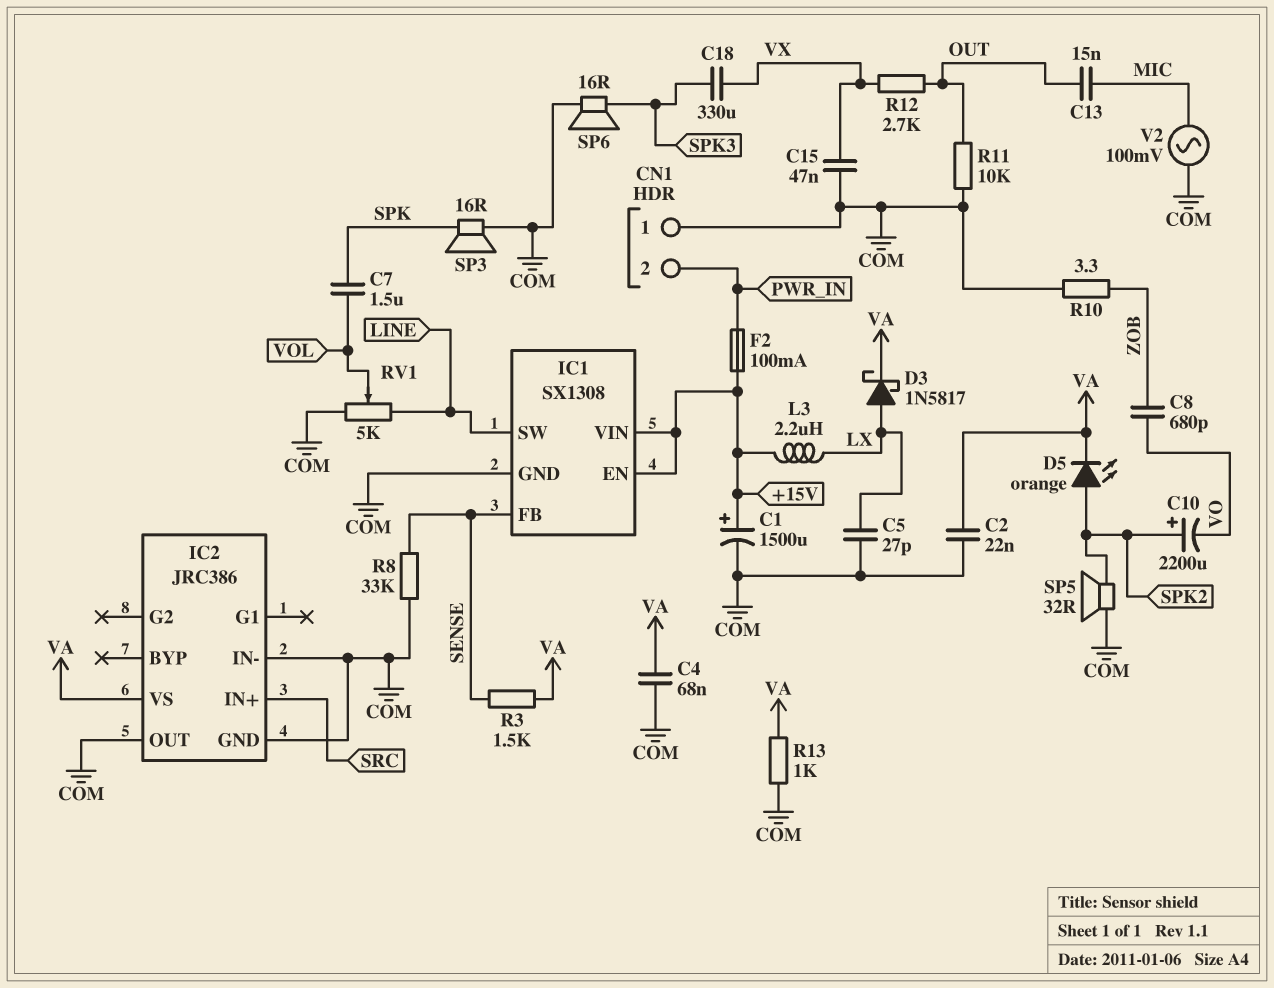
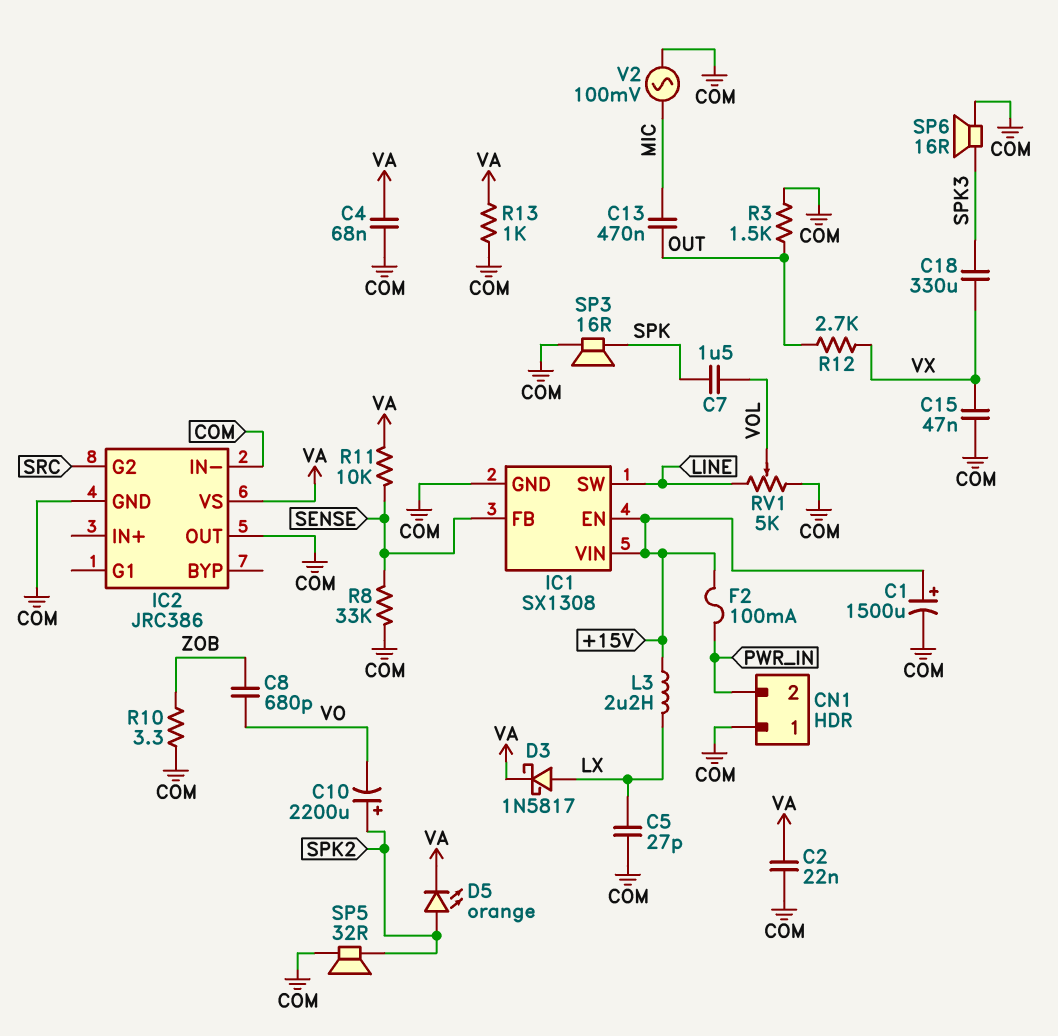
C13: 15nF (MIC, OUT) -> 470nF (MIC, OUT)
IC2 pin G2: none -> SRC
IC2 pin IN+: SRC -> none
R3: 1.5k (SENSE, VA) -> 1.5k (COM, OUT)
R11: 10k (COM, OUT) -> 10k (SENSE, VA)

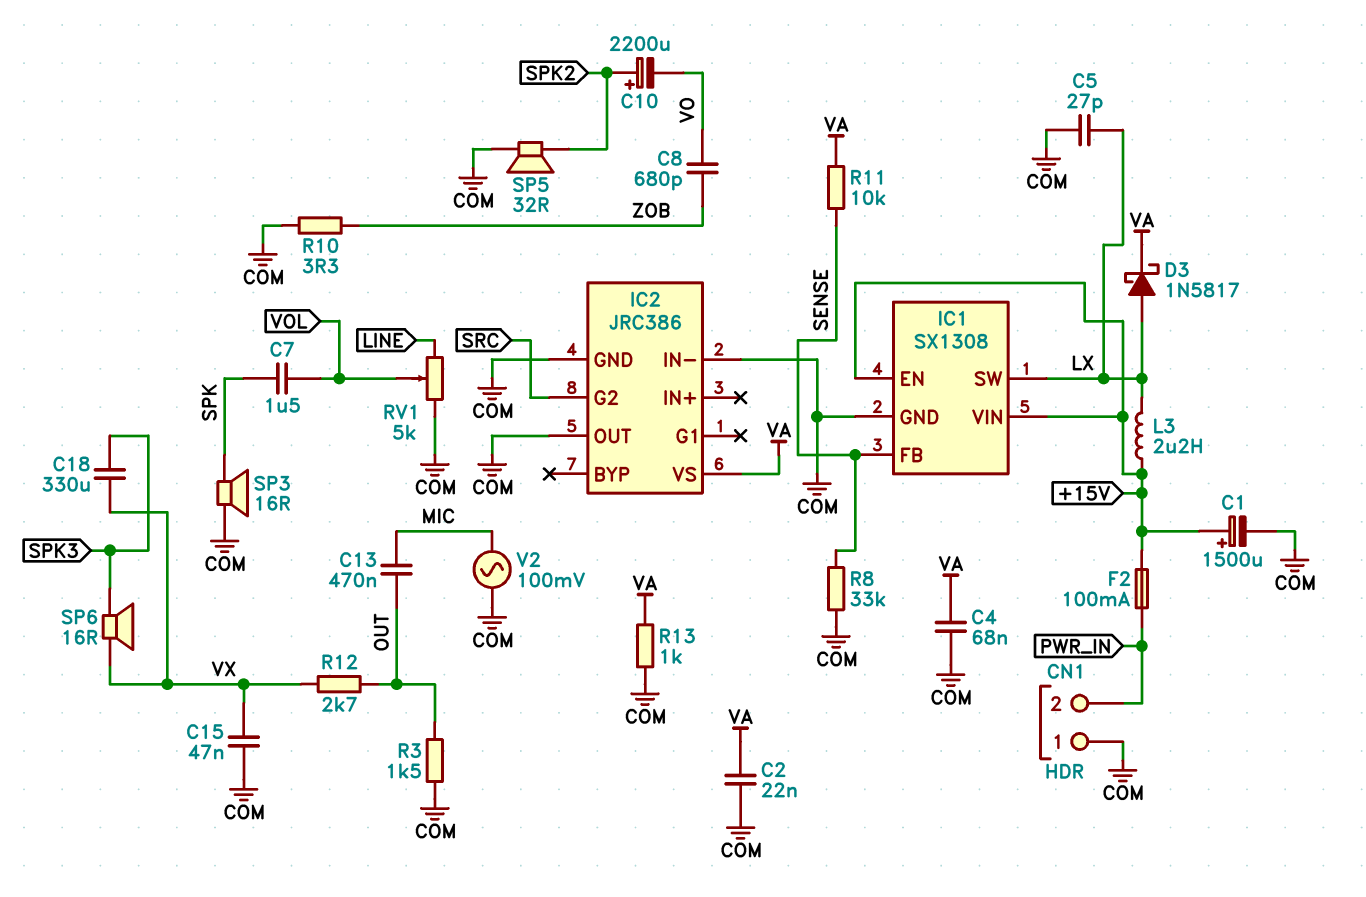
D5: LED orange (A SPK2, K VA) -> none
IC1 pin SW: LINE -> LX
SP6: speaker 16R (COM, SPK3) -> speaker 16R (SPK3, VX)

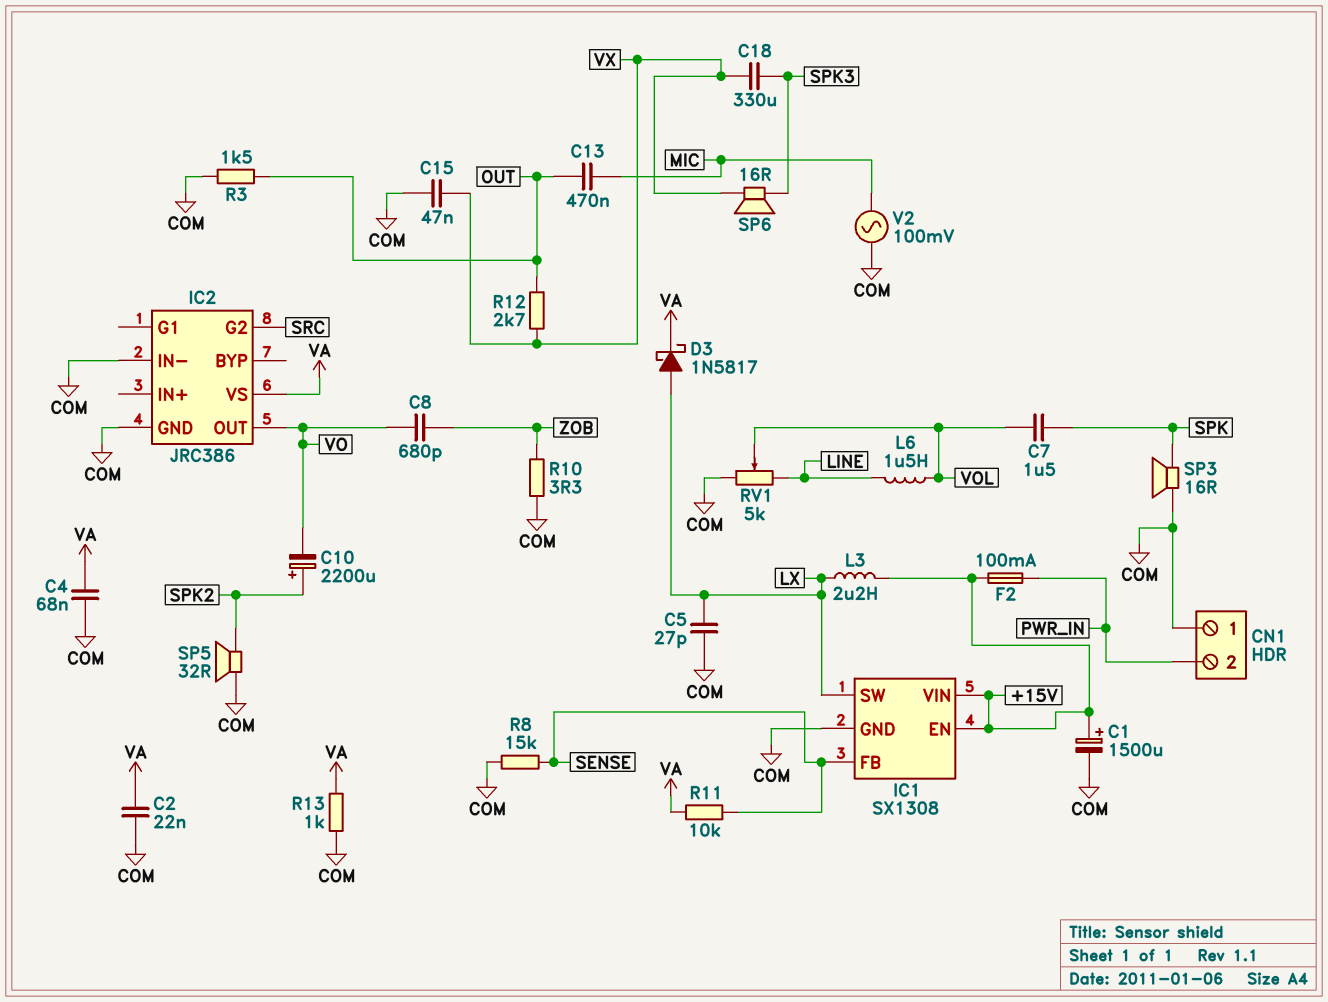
IC2 pin OUT: COM -> VO
L6: none -> 1.5uH (LINE, VOL)
R8: 33k (COM, SENSE) -> 15k (COM, SENSE)

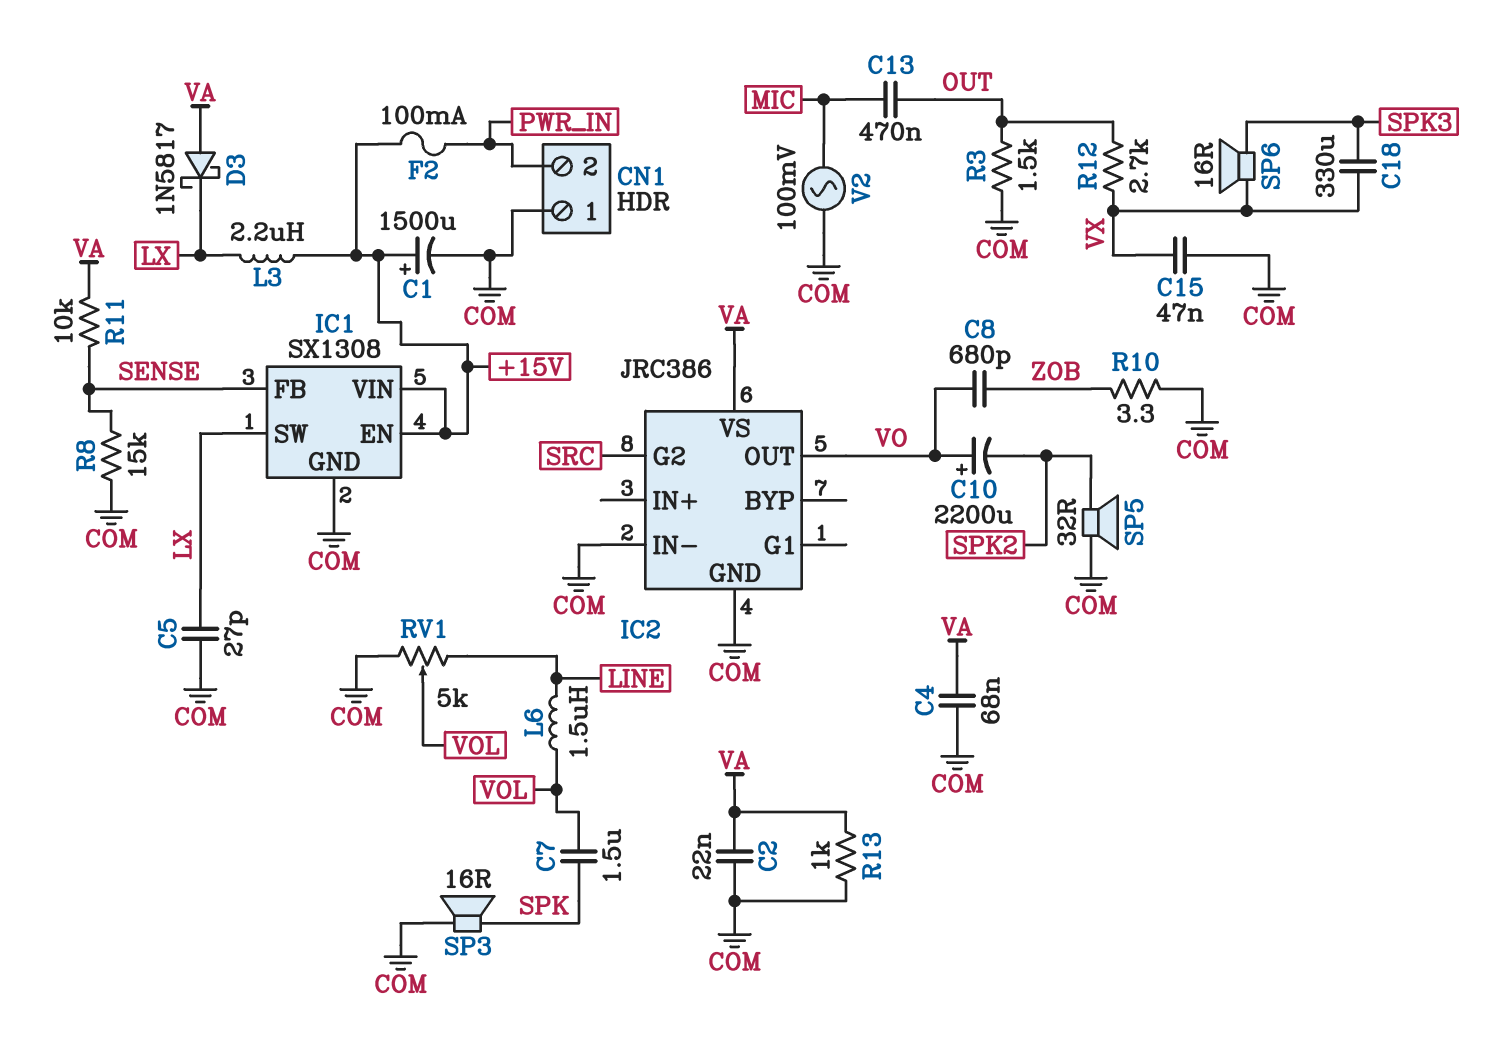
C10: 2200uF (plus SPK2, minus VO) -> 2200uF (plus VO, minus SPK2)
D3: schottky 1N5817 (A LX, K VA) -> schottky 1N5817 (A VA, K LX)

